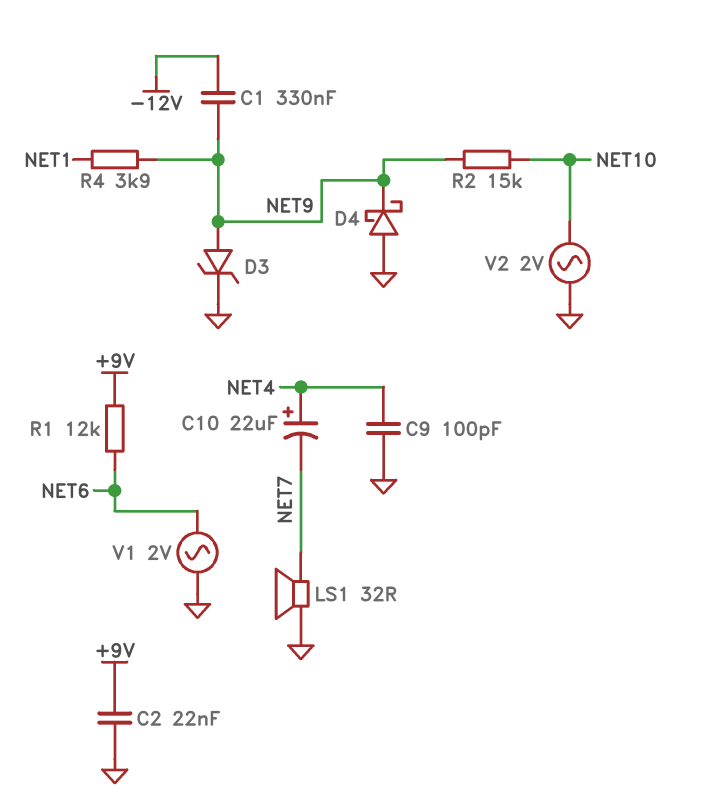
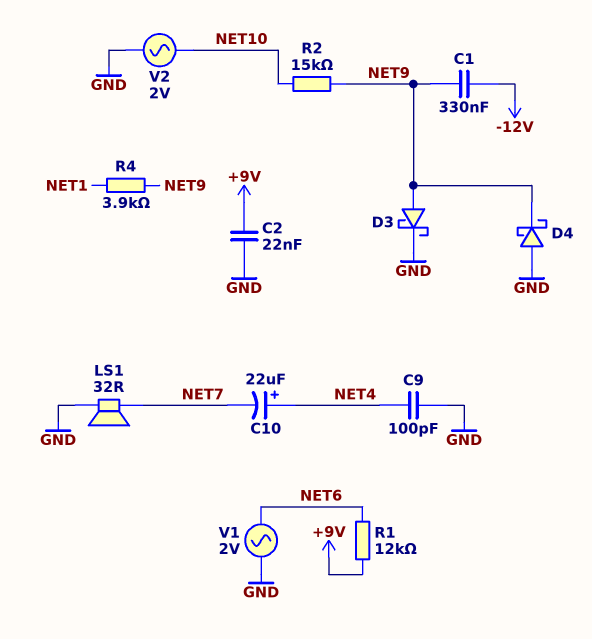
D3: zener (A NET9, K GND) -> schottky (A NET9, K GND)

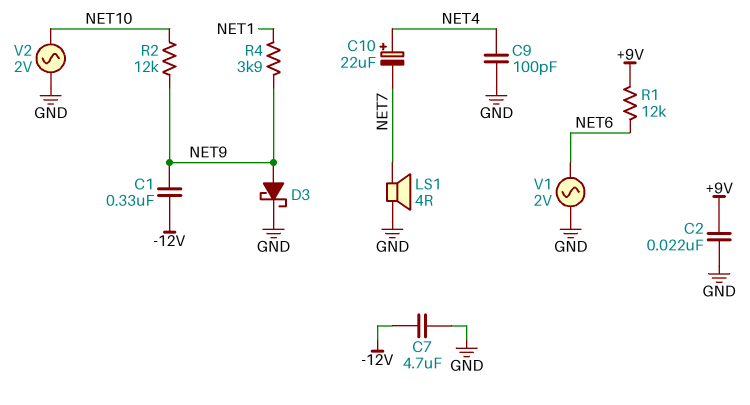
C7: none -> 4.7uF (-12V, GND)
D4: schottky (A GND, K NET9) -> none
LS1: speaker 32R (GND, NET7) -> speaker 4R (GND, NET7)
R2: 15k (NET9, NET10) -> 12k (NET9, NET10)

